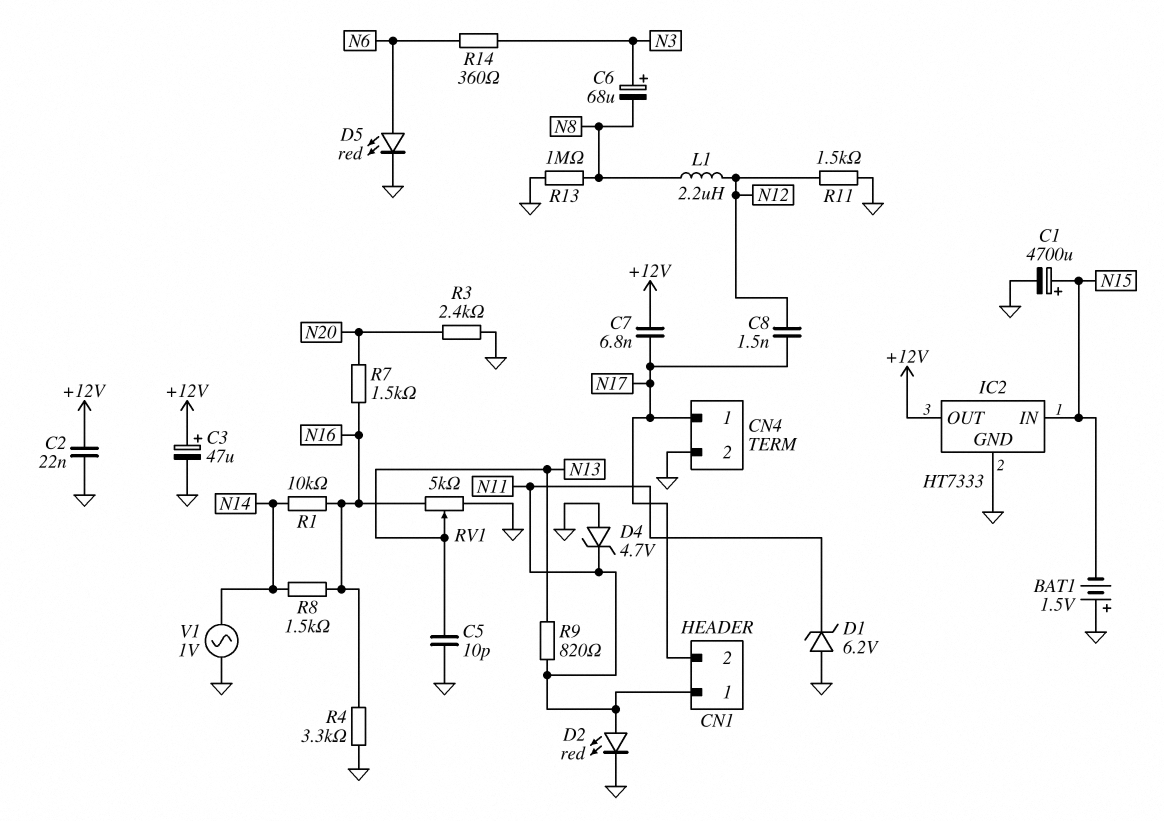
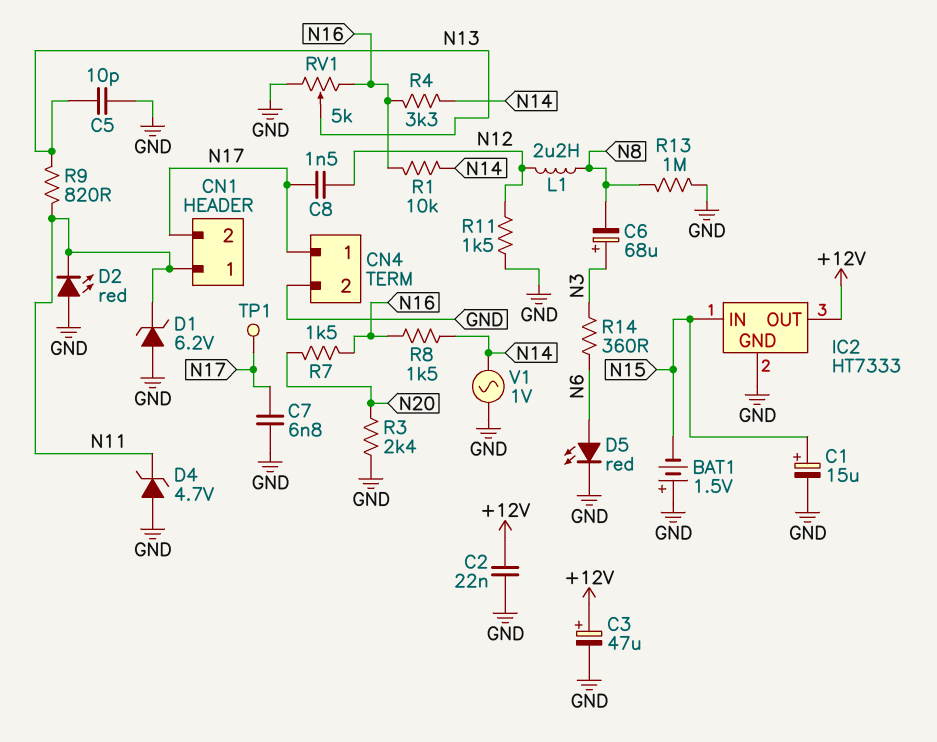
C1: 4700uF (plus N15, minus GND) -> 15uF (plus N15, minus GND)
C7: 6.8nF (+12V, N17) -> 6.8nF (GND, N17)
D2: LED red (A N11, K GND) -> LED red (A GND, K N11)
R4: 3.3k (GND, N16) -> 3.3k (N14, N16)
TP1: none -> test point (N17)

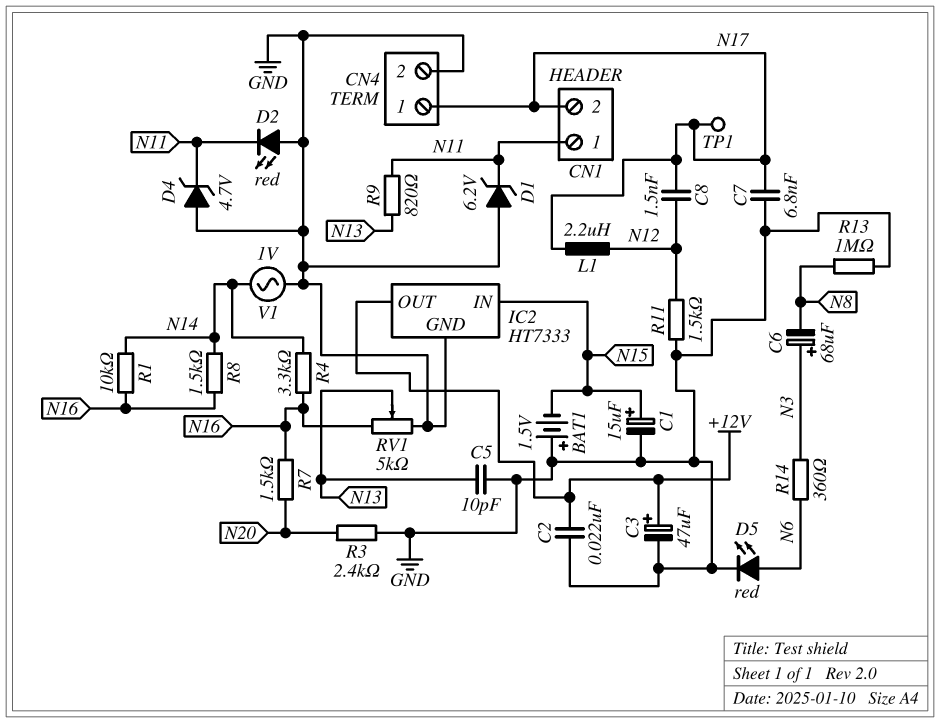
L1: 2.2uH (N8, N12) -> 2.2uH (N12, N17)

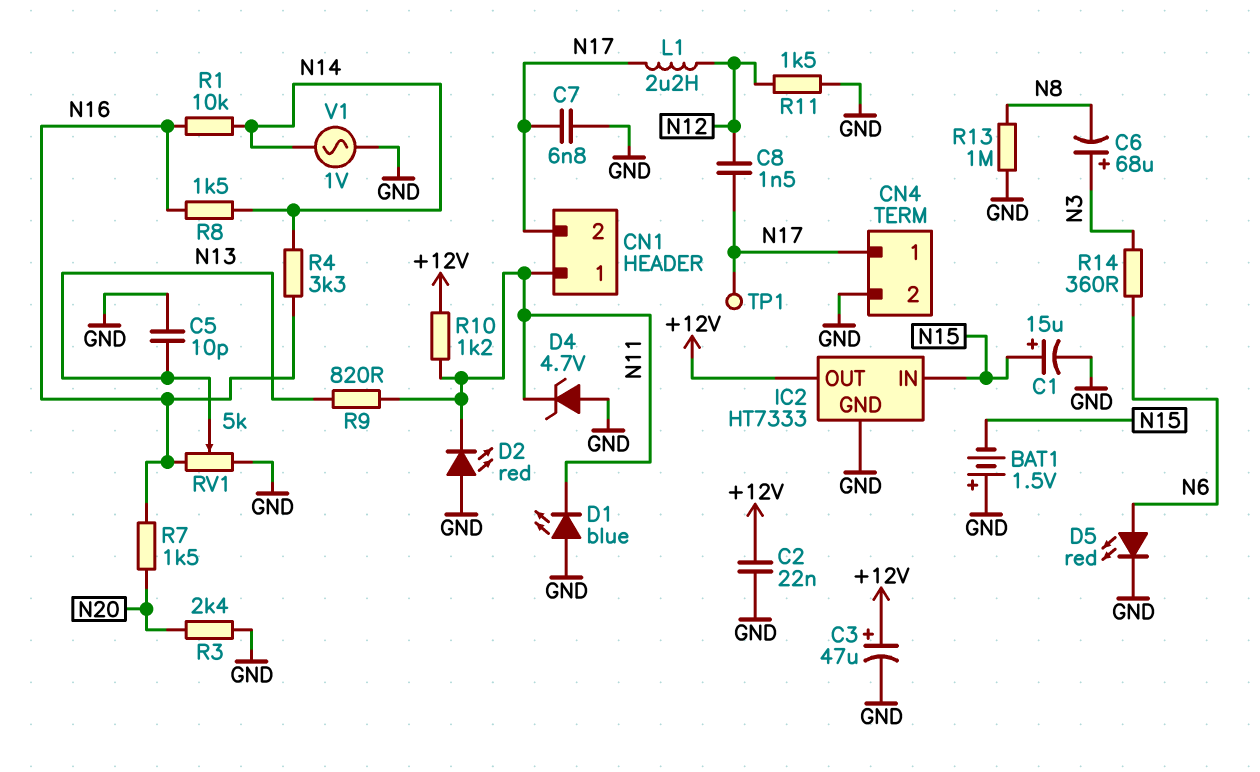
D1: zener 6.2V (A GND, K N11) -> LED blue (A GND, K N11)
R10: none -> 1.2k (+12V, N11)

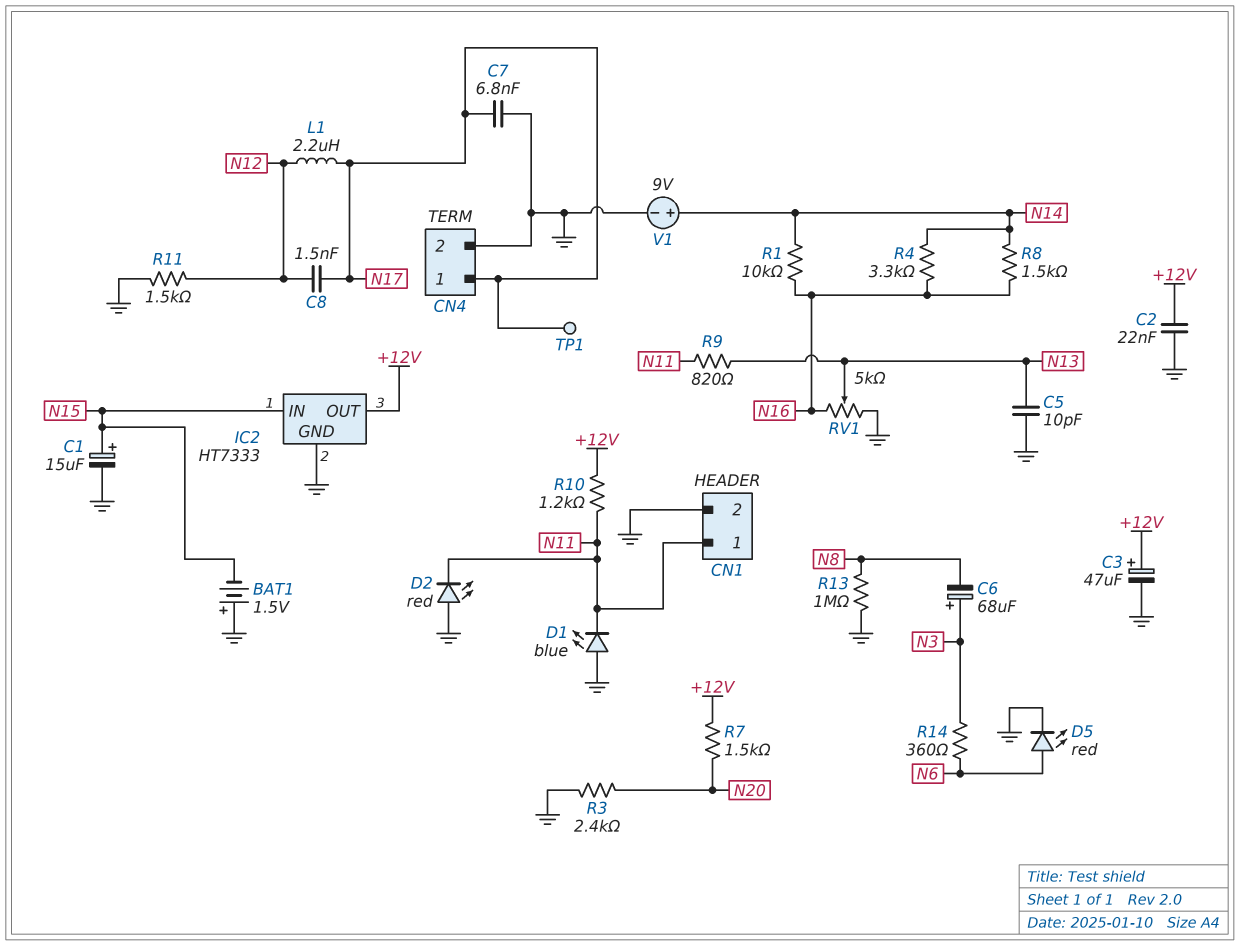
CN1 pin 2: N17 -> GND
D4: zener 4.7V (A GND, K N11) -> none
R7: 1.5k (N16, N20) -> 1.5k (+12V, N20)
V1: AC 1V (GND, N14) -> 9V (plus N14, minus GND)

